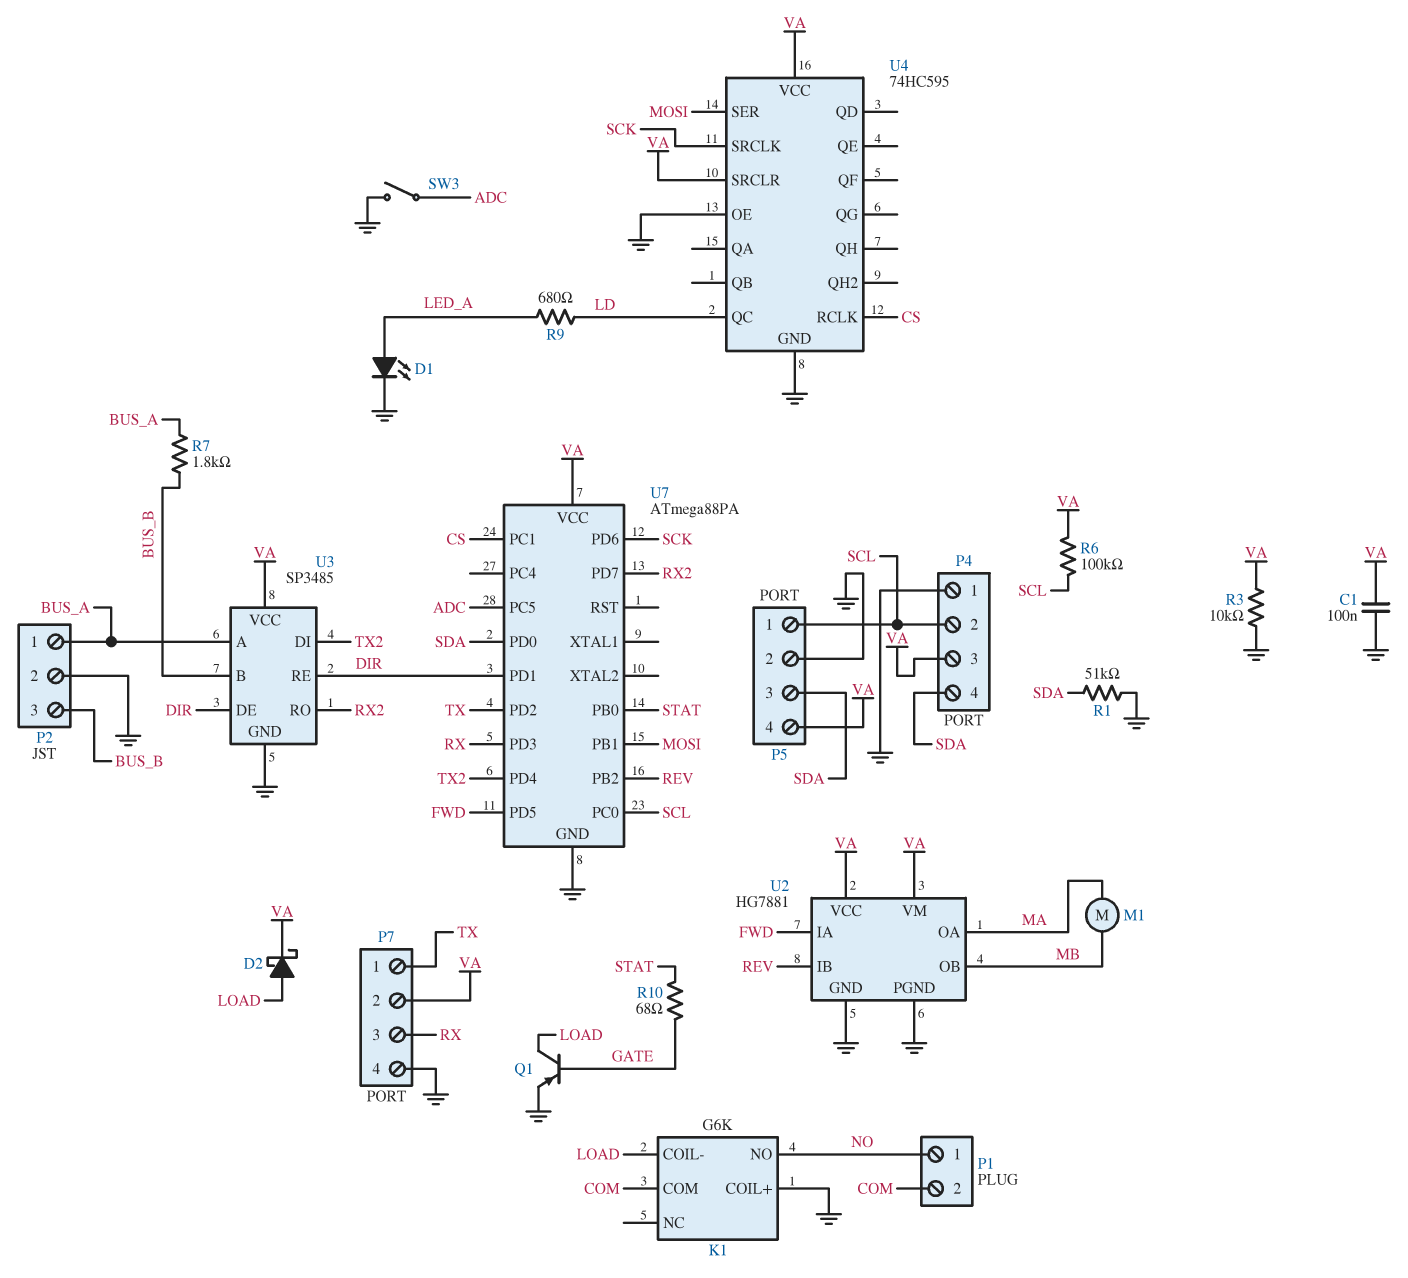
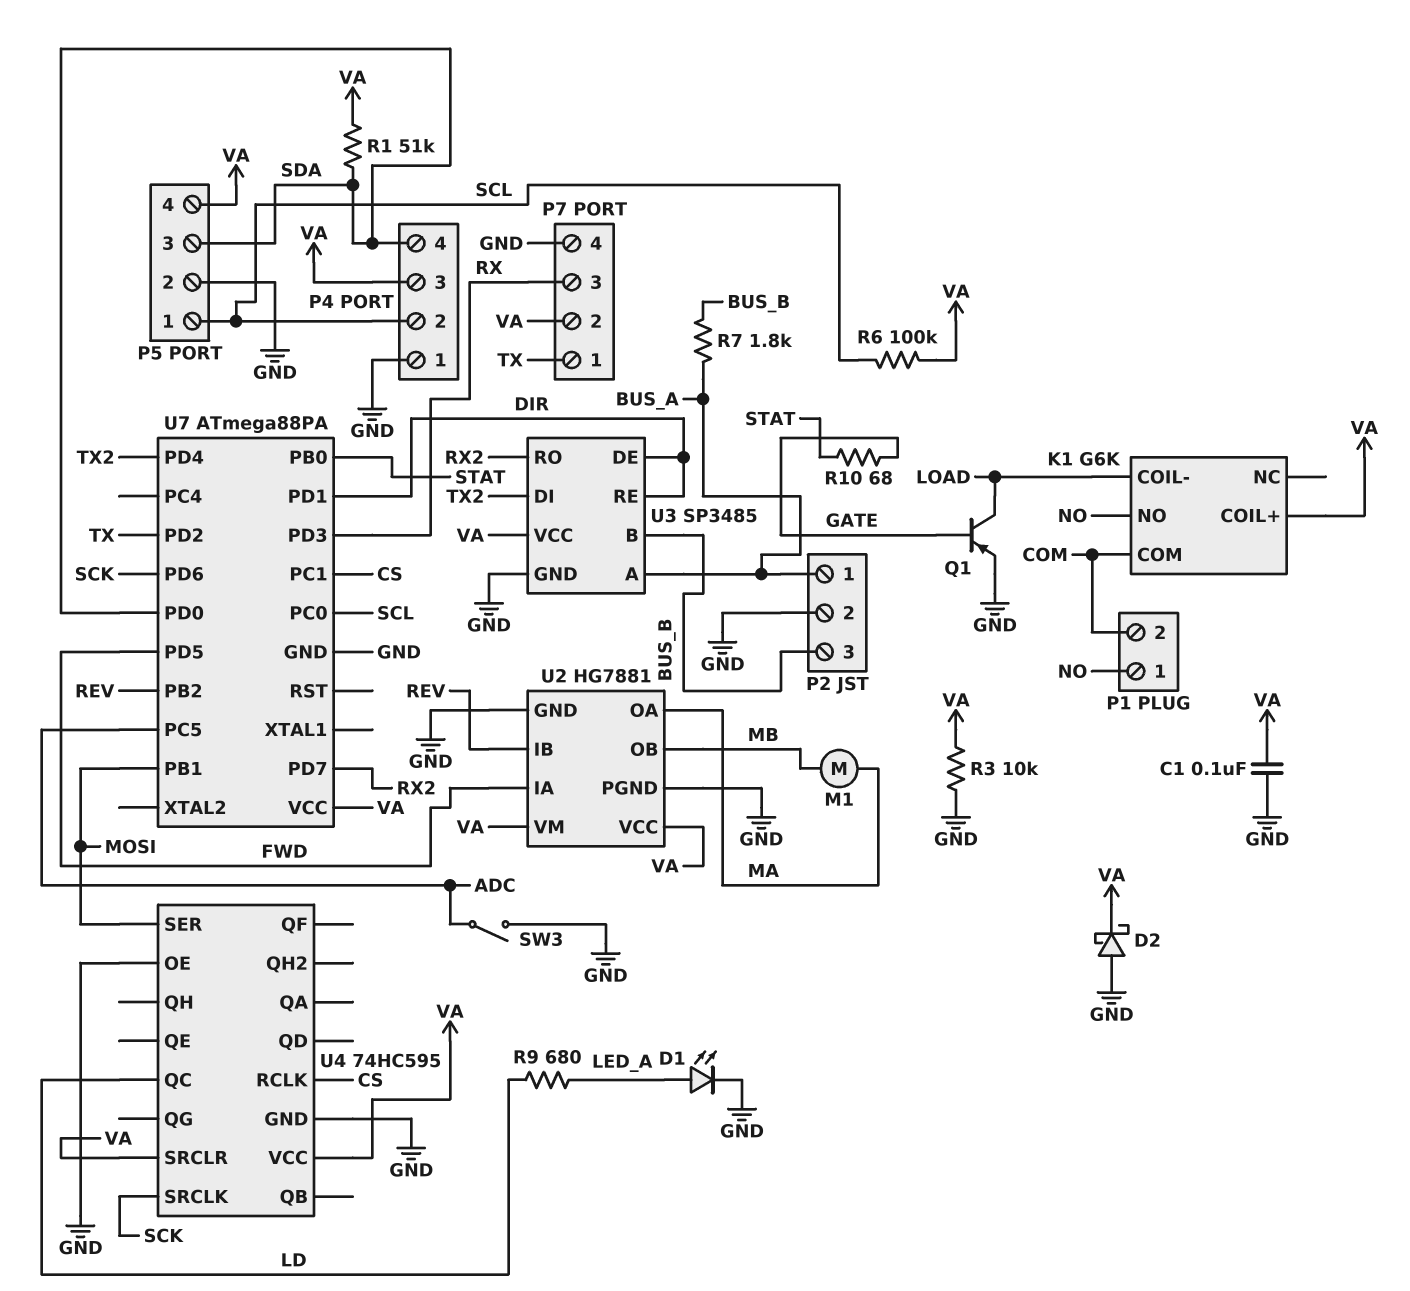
D2: schottky (A LOAD, K VA) -> schottky (A GND, K VA)
K1 pin COIL+: GND -> VA
R1: 51k (GND, SDA) -> 51k (SDA, VA)

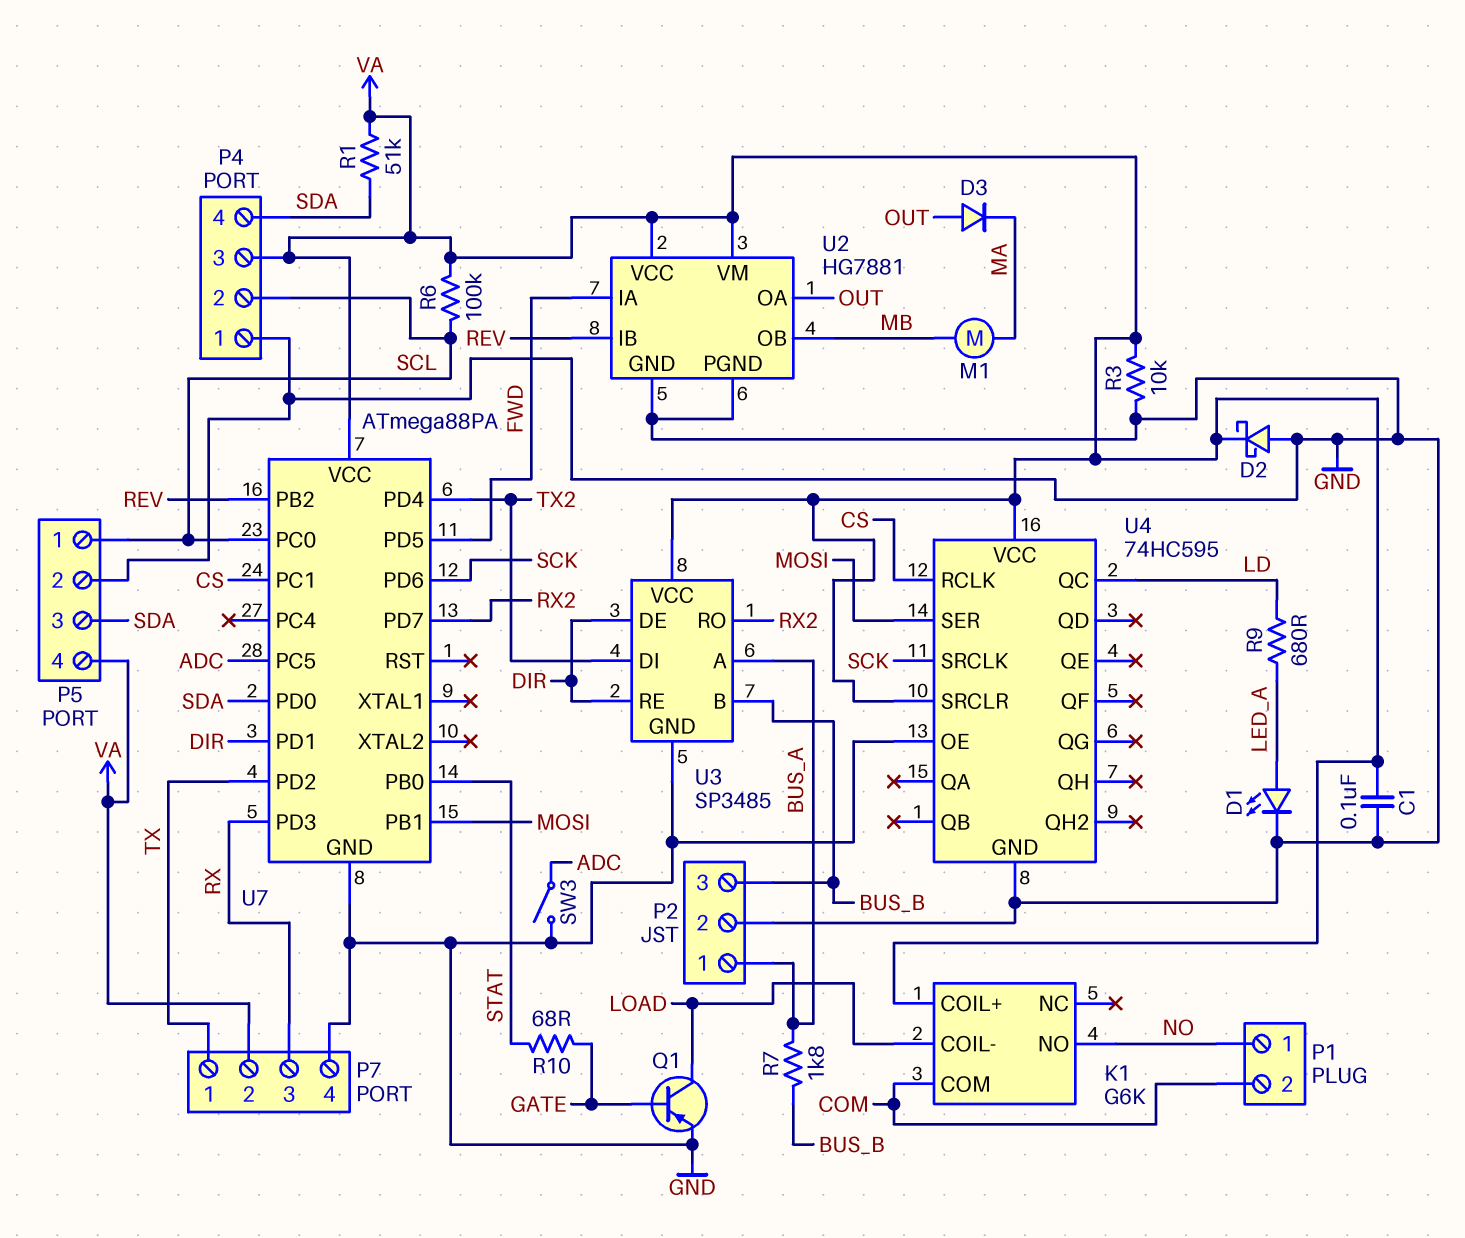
D3: none -> diode (A OUT, K MA)
U2 pin OA: MA -> OUT

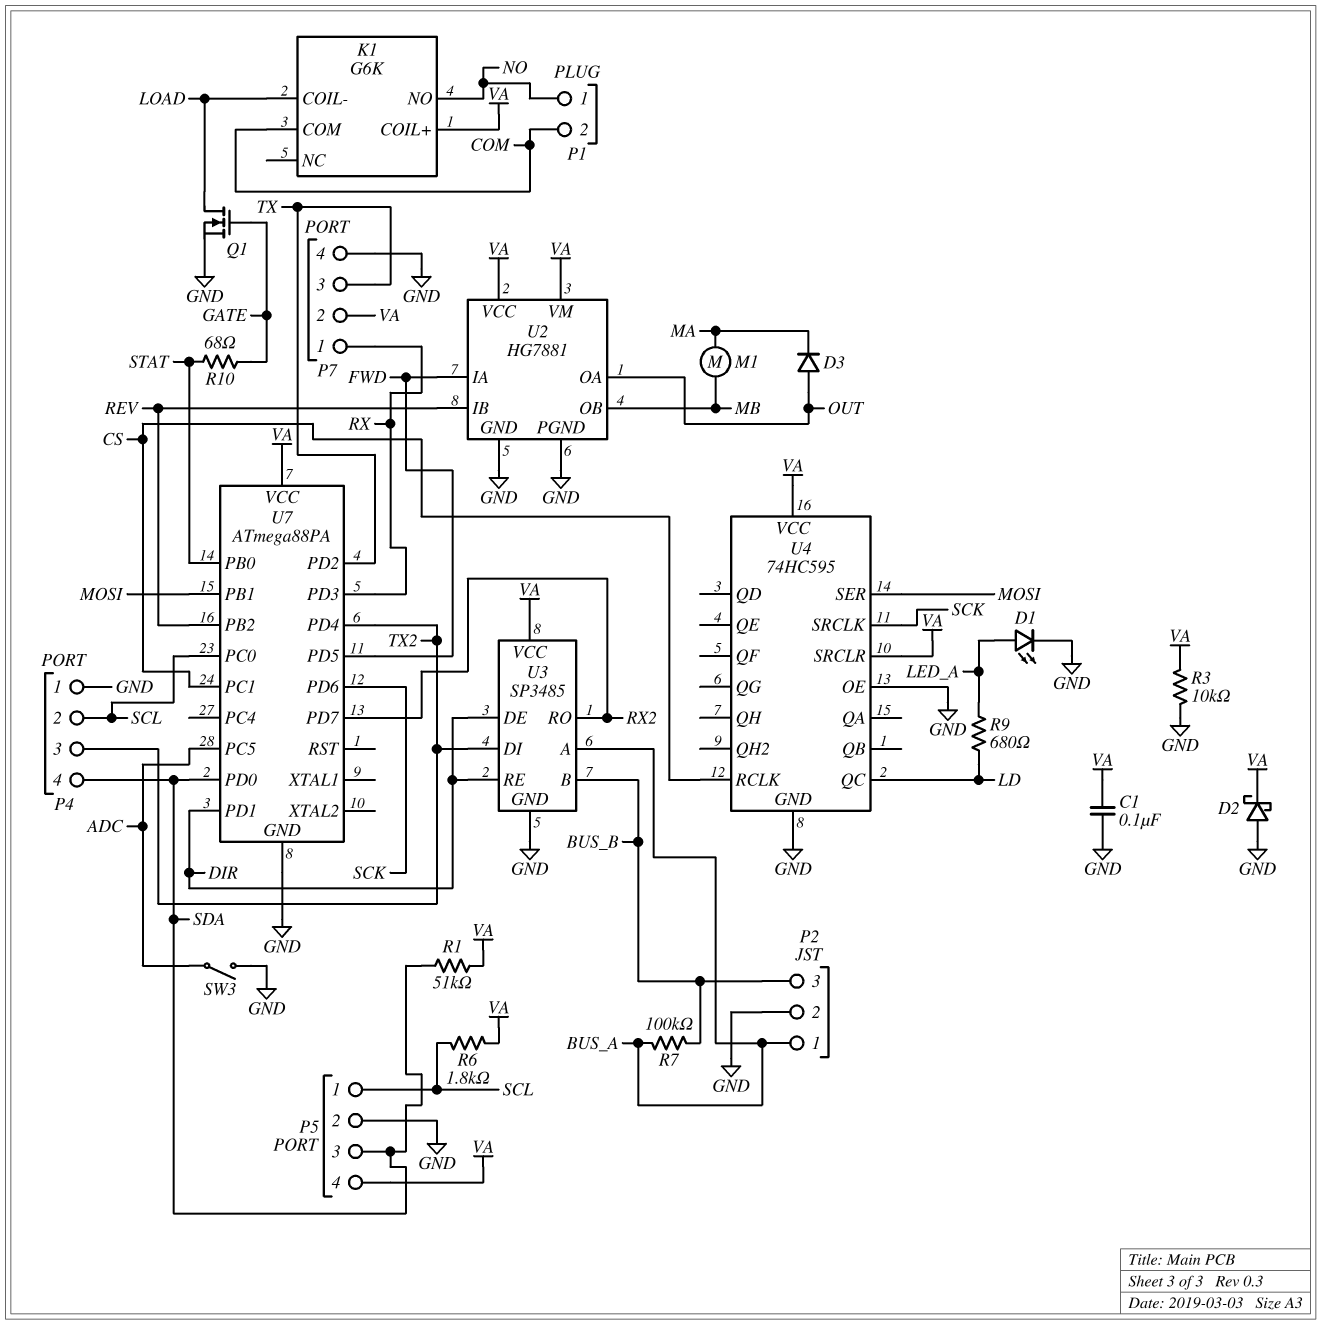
P4 pin 3: VA -> TX2
P7 pin 1: TX -> RX
P7 pin 3: RX -> TX
Q1: PNP (B GATE, C LOAD, E GND) -> NMOS (G GATE, D LOAD, S GND)
R6: 100k (SCL, VA) -> 1.8k (SCL, VA)
R7: 1.8k (BUS_A, BUS_B) -> 100k (BUS_A, BUS_B)

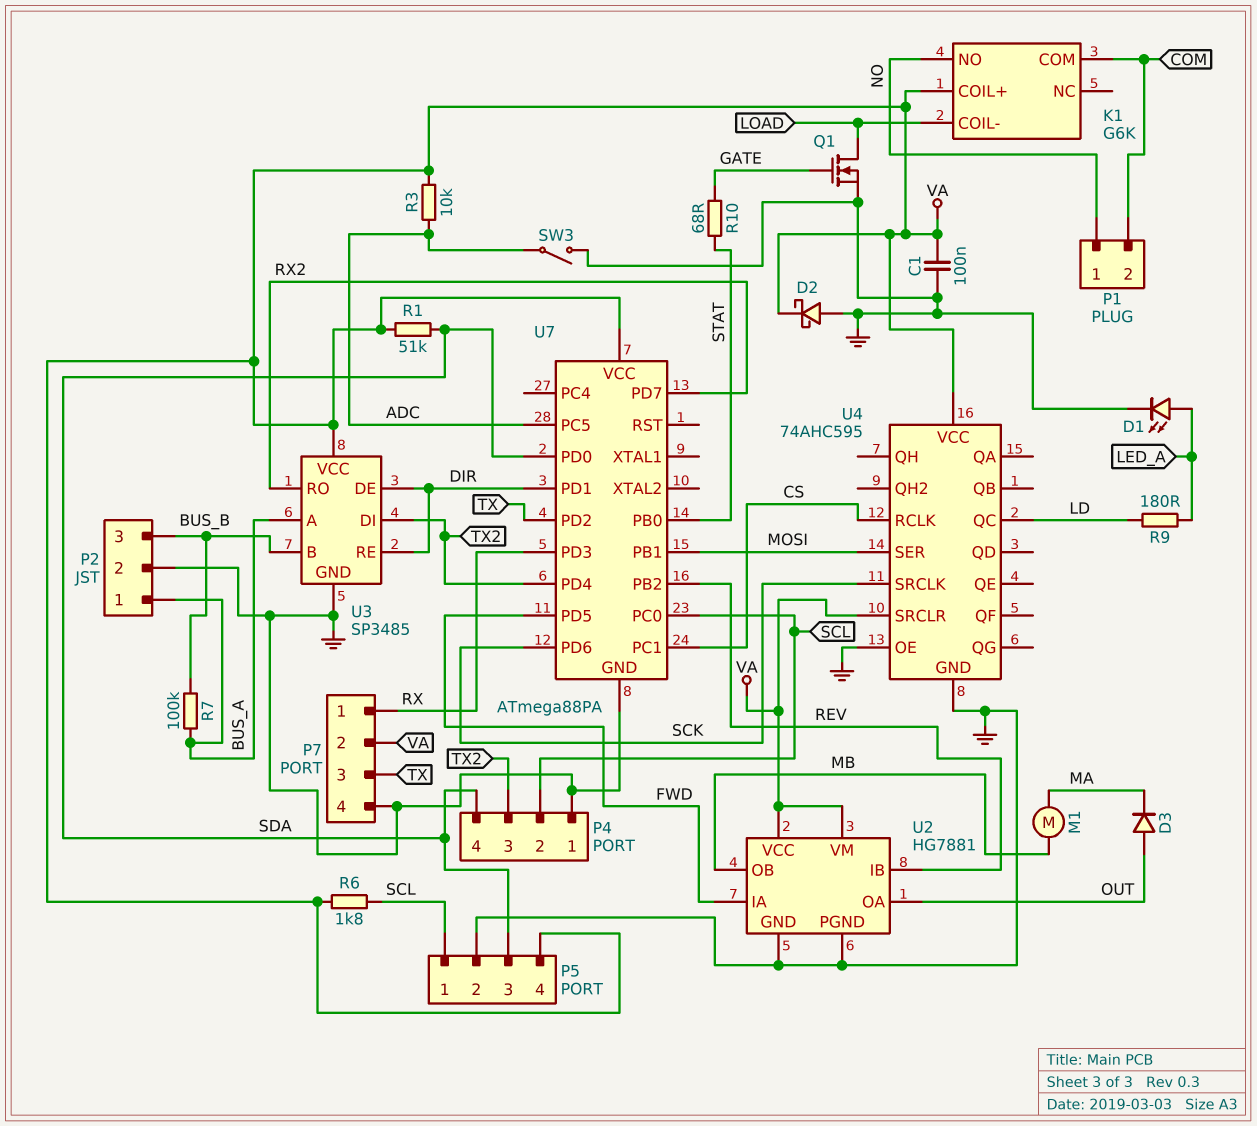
R3: 10k (GND, VA) -> 10k (ADC, VA)
R9: 680 (LD, LED_A) -> 180 (LD, LED_A)
U4: 74HC595 -> 74AHC595

